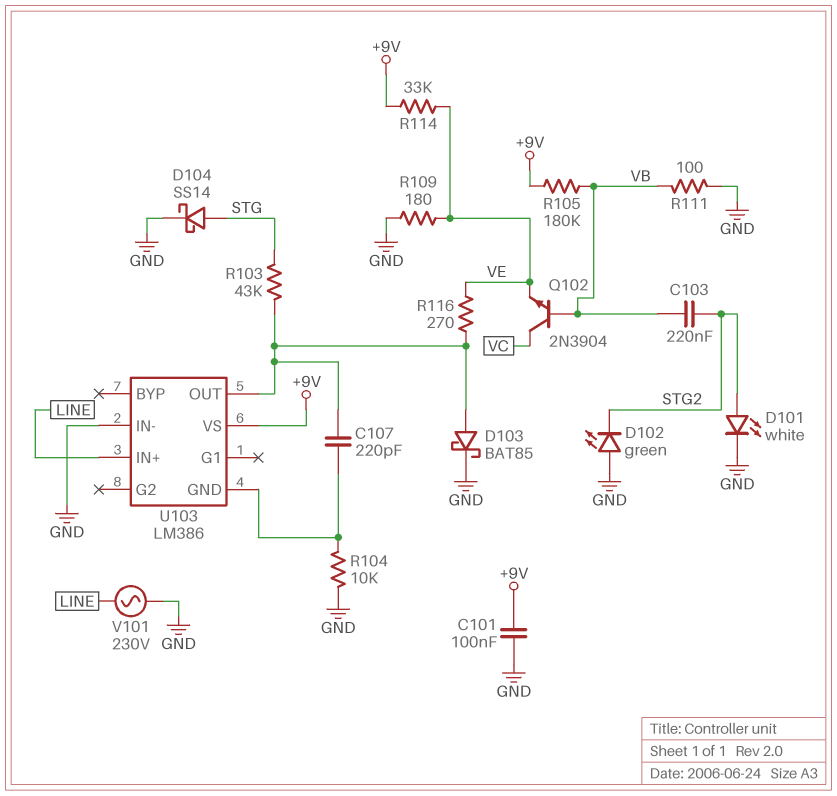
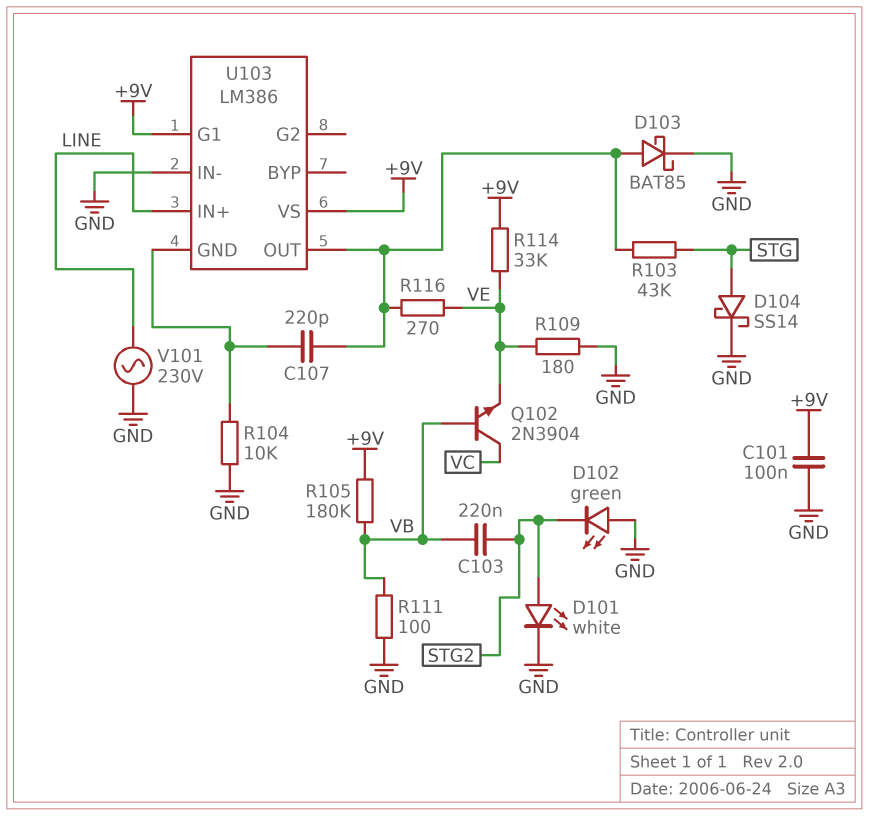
U103 pin G1: none -> +9V

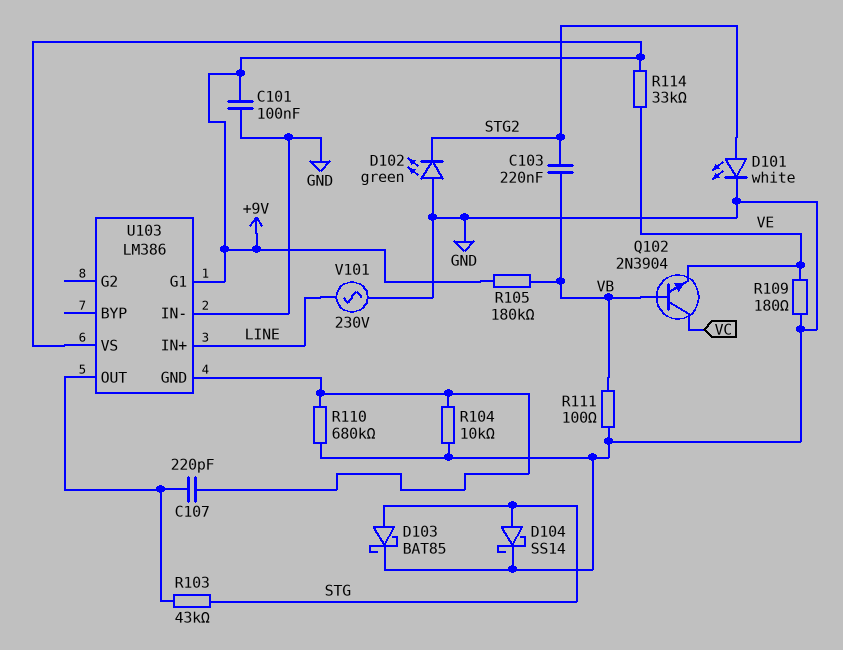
D103: schottky BAT85 (A U103/OUT, K GND) -> schottky BAT85 (A STG, K GND)
R110: none -> 680k (GND, U103/GND)
R116: 270 (U103/OUT, VE) -> none

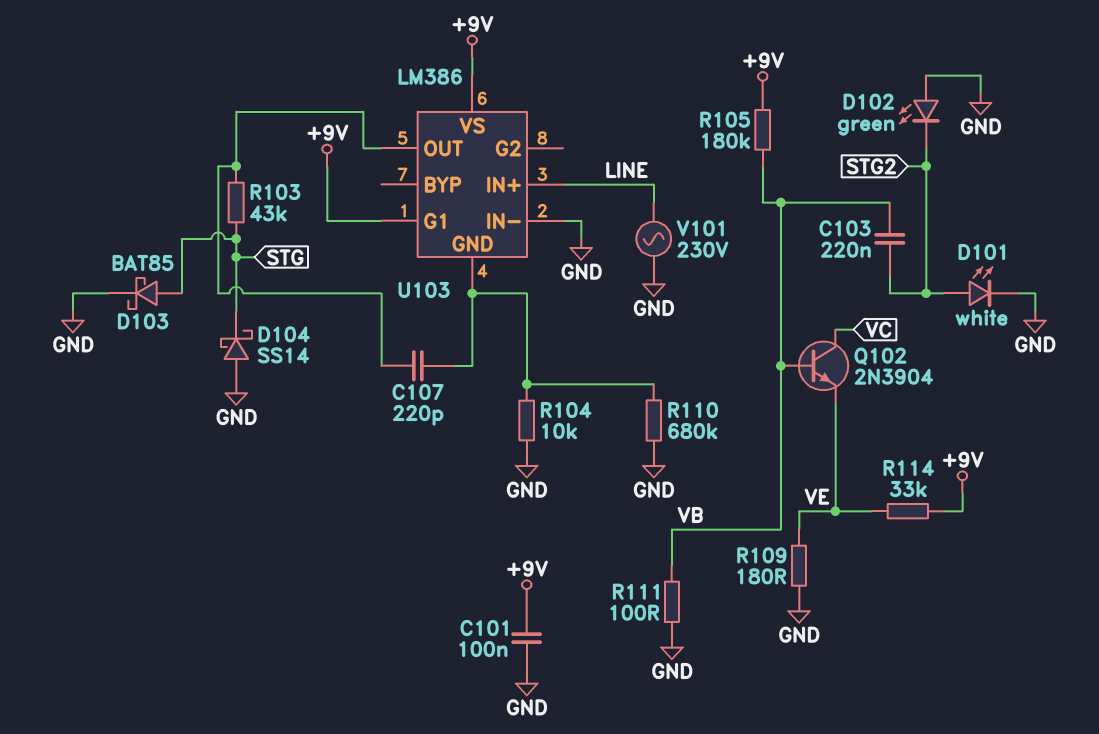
D104: schottky SS14 (A STG, K GND) -> schottky SS14 (A GND, K STG)

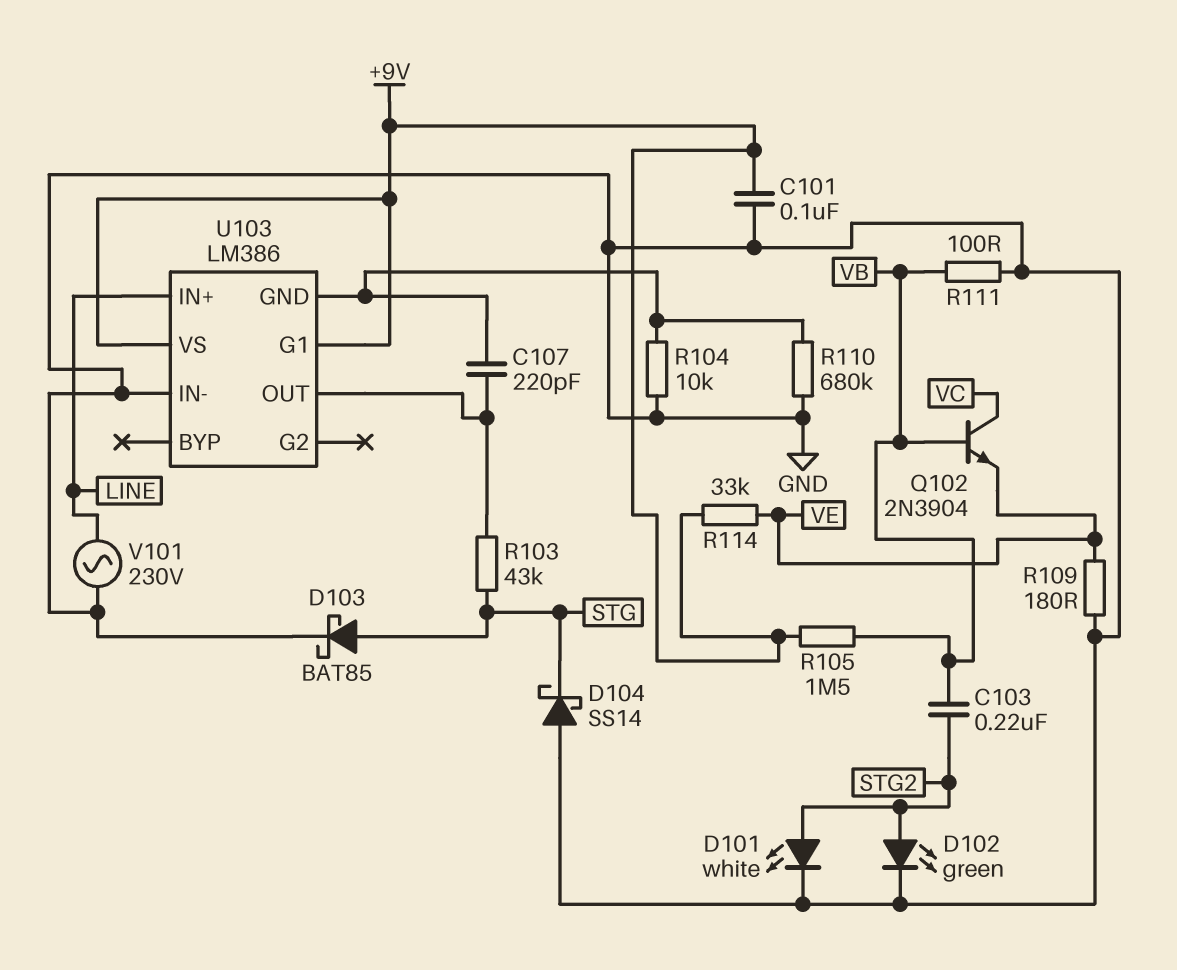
D102: LED green (A GND, K STG2) -> LED green (A STG2, K GND)
R105: 180k (+9V, VB) -> 1.5M (+9V, VB)

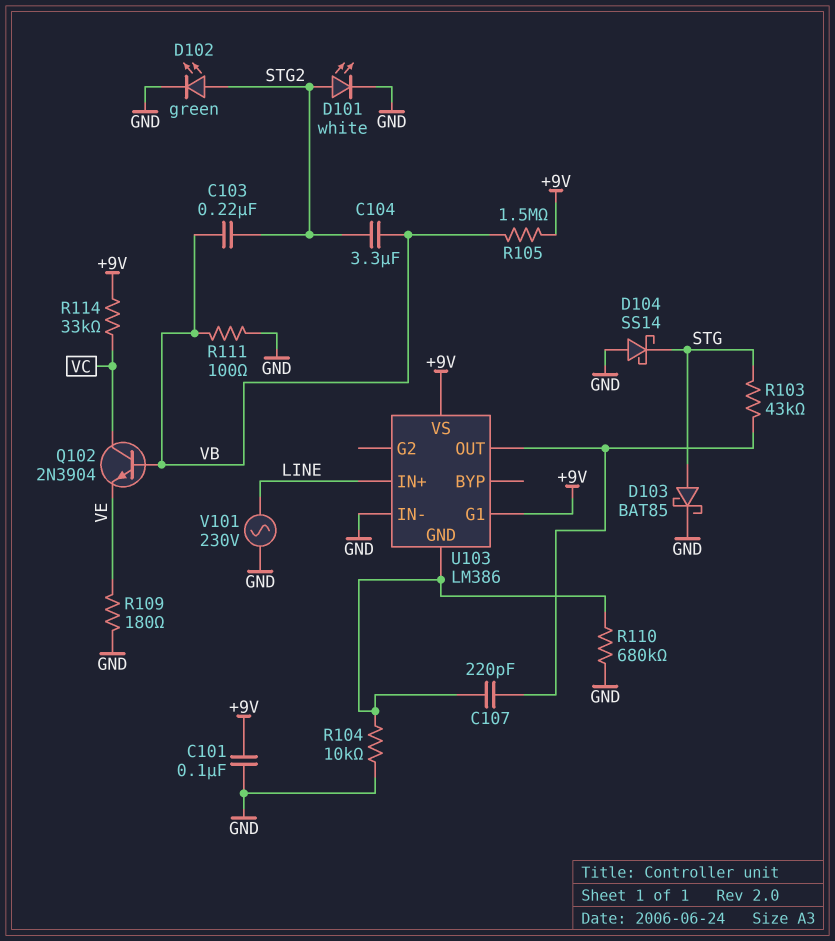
C104: none -> 3.3uF (STG2, VB)
R114: 33k (+9V, VE) -> 33k (+9V, VC)

